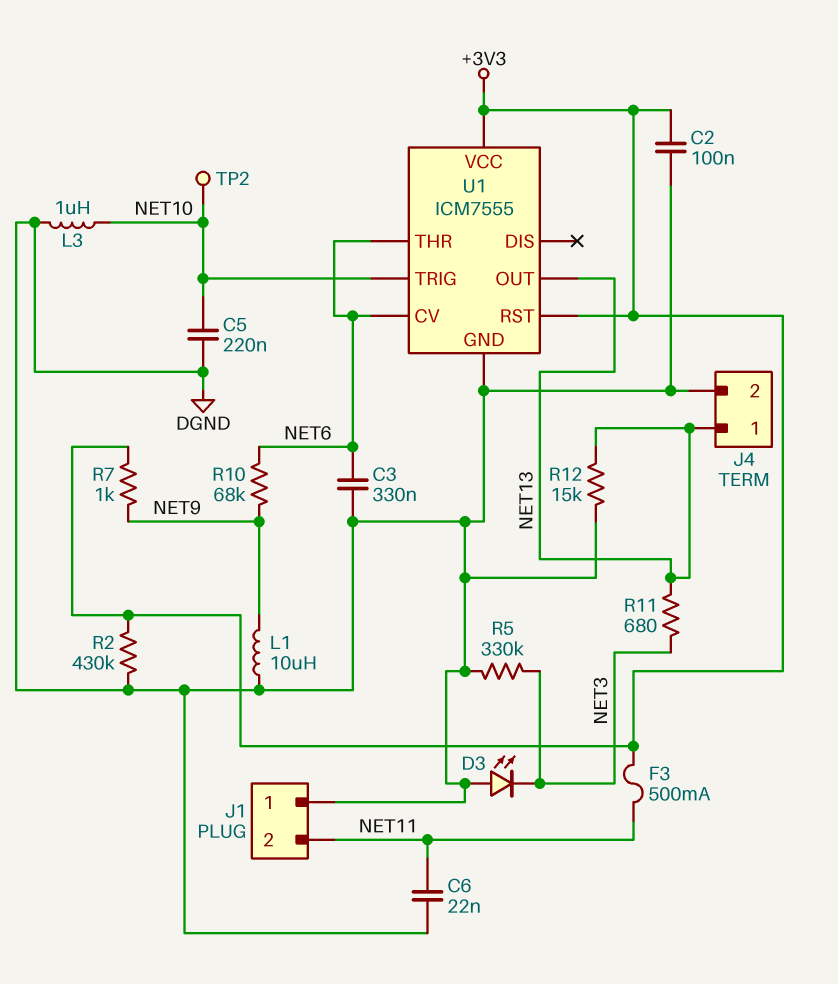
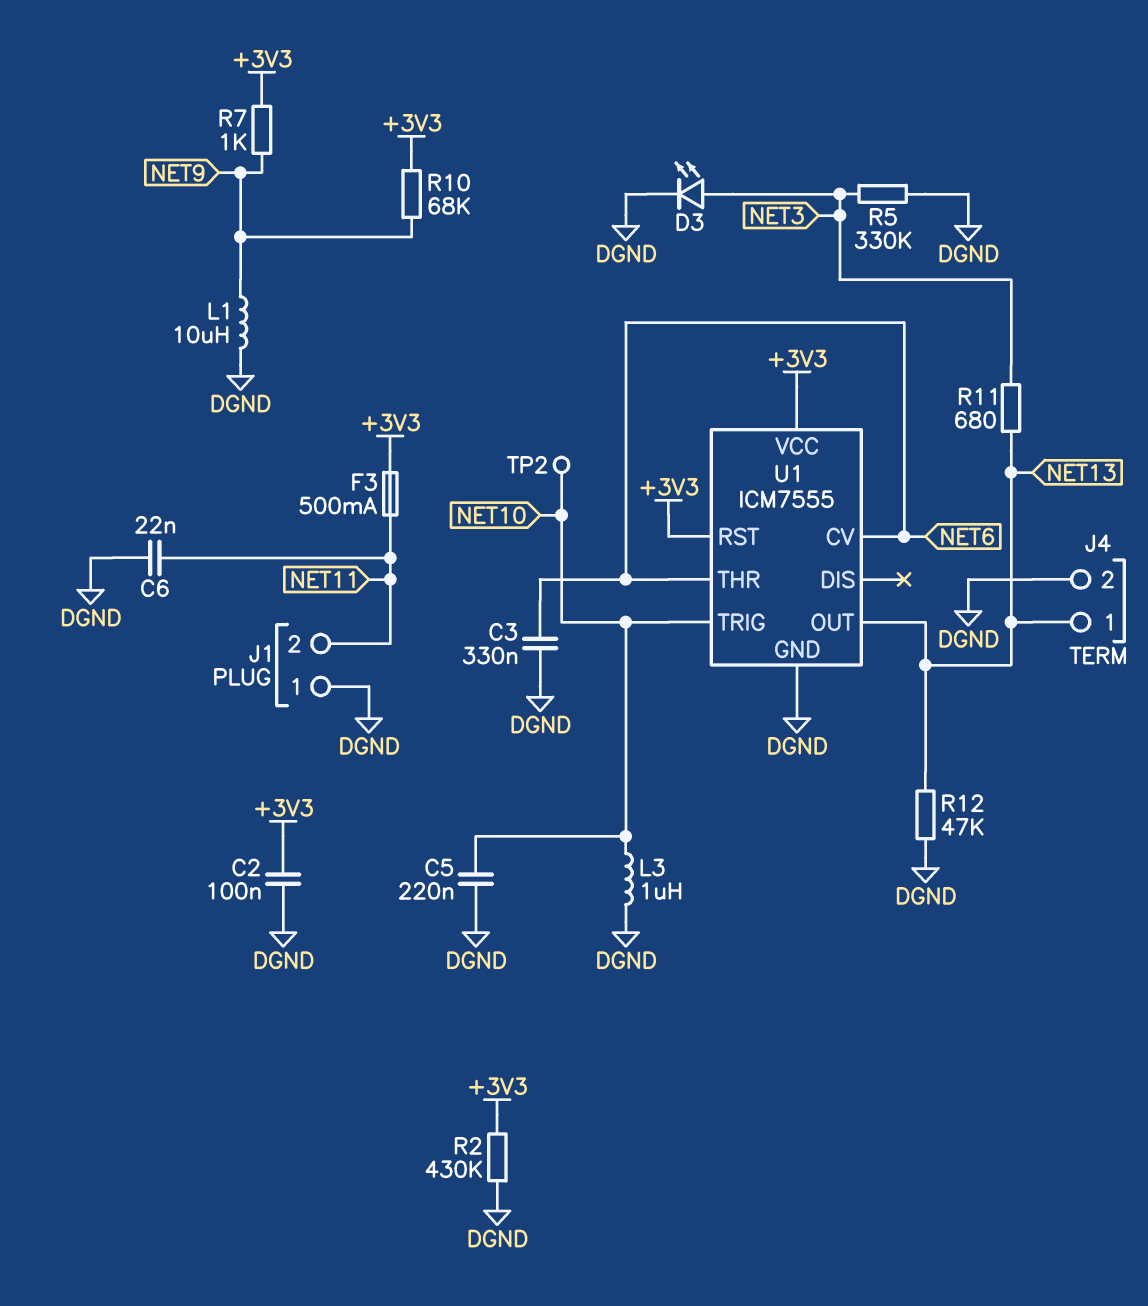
D3: LED (A DGND, K NET3) -> LED (A NET3, K DGND)
R10: 68k (NET6, NET9) -> 68k (+3V3, NET9)
R12: 15k (DGND, NET13) -> 47k (DGND, NET13)

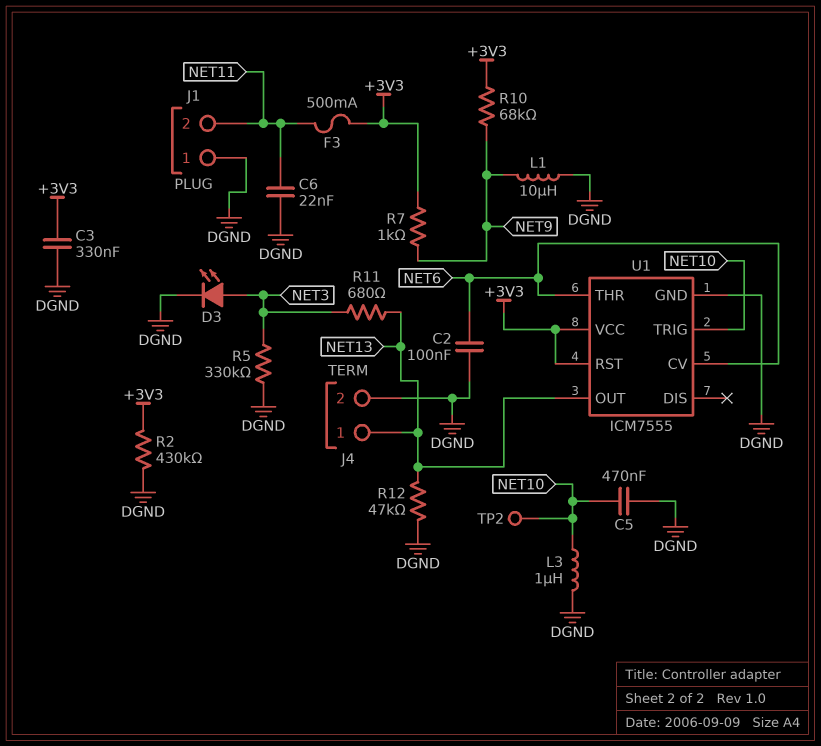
C2: 100nF (+3V3, DGND) -> 100nF (DGND, NET6)
C3: 330nF (DGND, NET6) -> 330nF (+3V3, DGND)
C5: 220nF (DGND, NET10) -> 470nF (DGND, NET10)

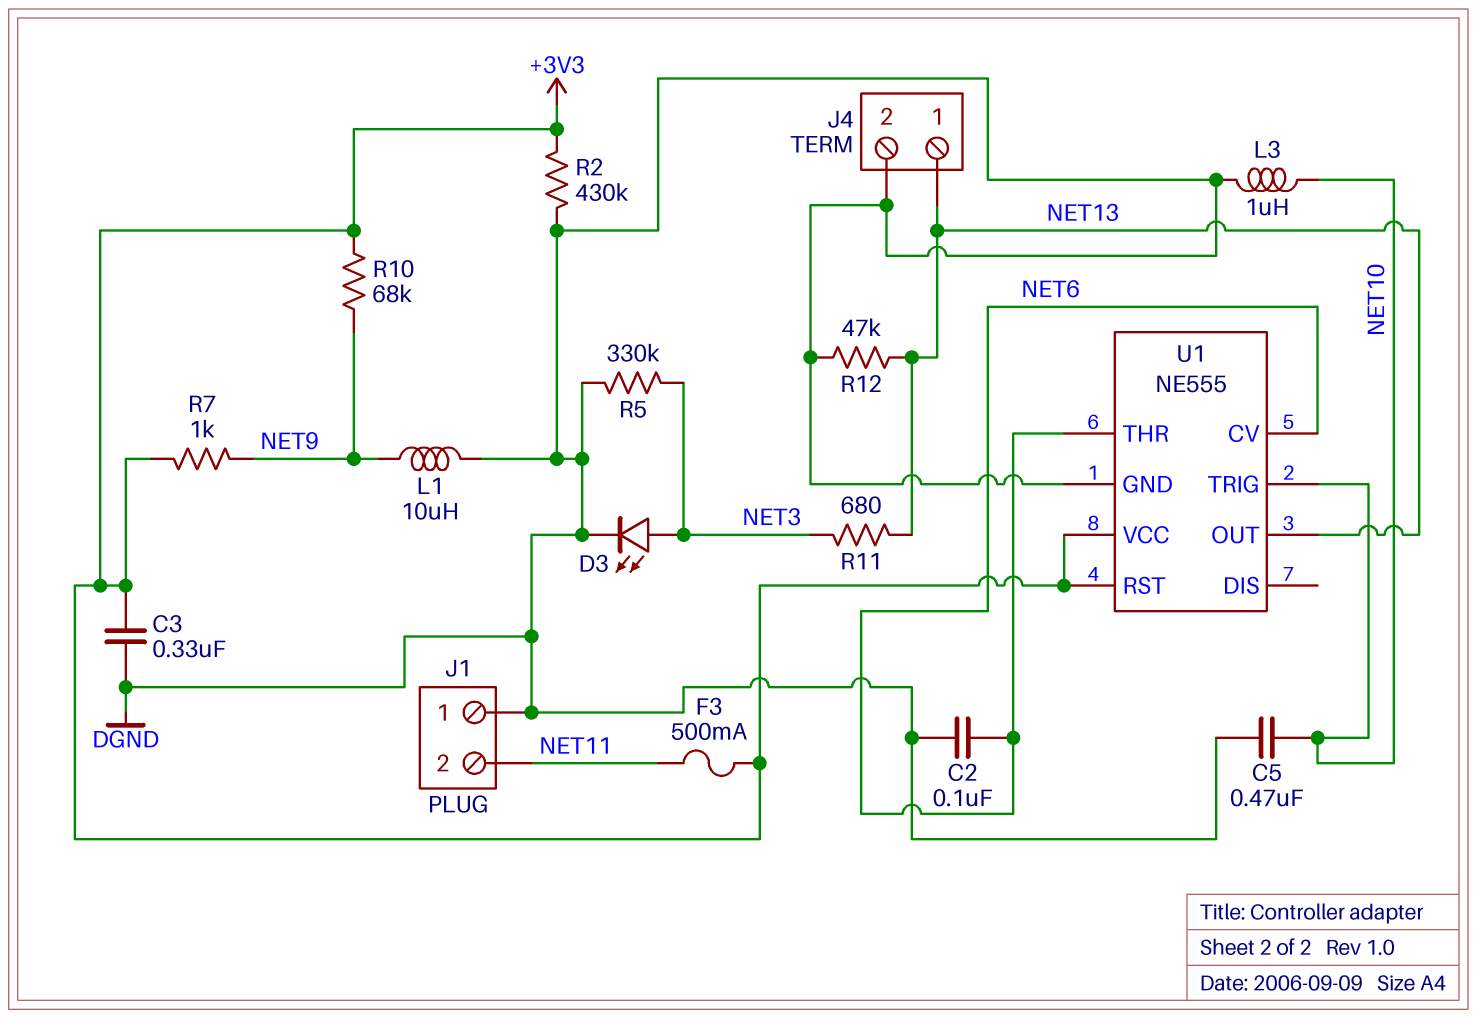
C6: 22nF (DGND, NET11) -> none
TP2: test point (NET10) -> none
U1: ICM7555 -> NE555

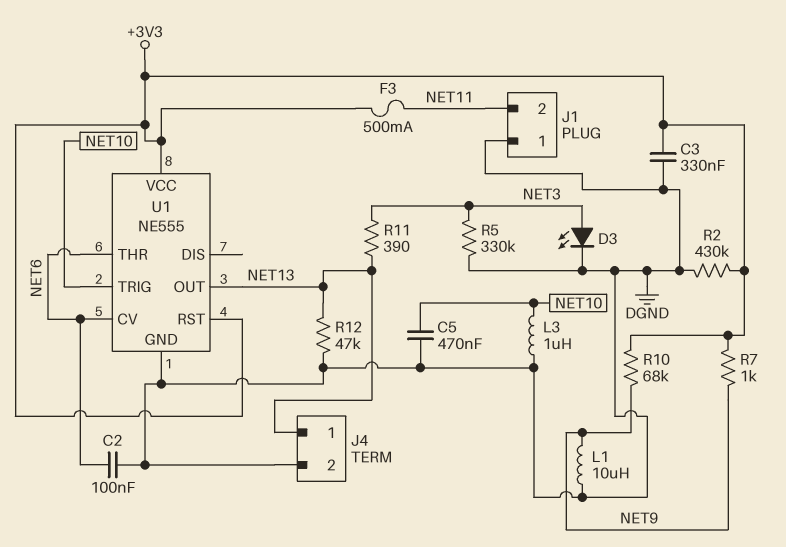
R11: 680 (NET3, NET13) -> 390 (NET3, NET13)

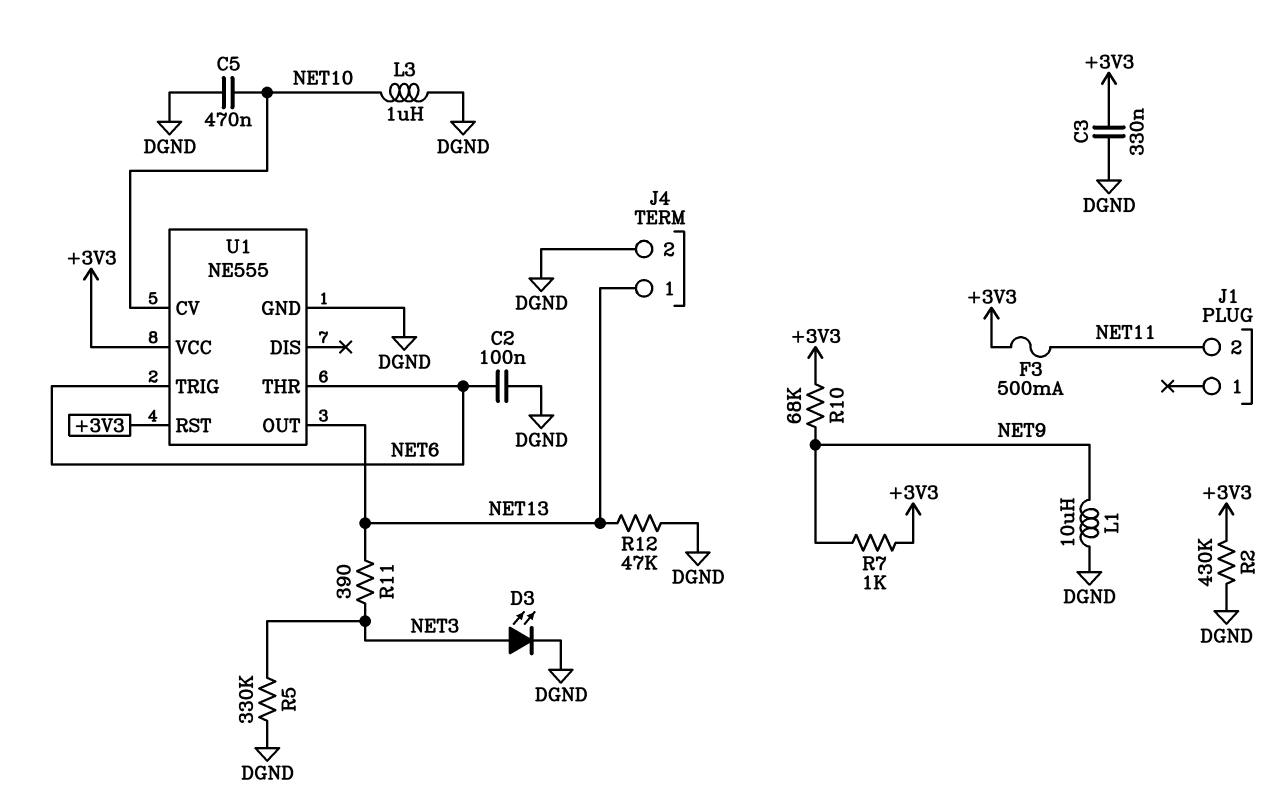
J1 pin 1: DGND -> none
U1 pin CV: NET6 -> NET10
U1 pin TRIG: NET10 -> NET6

